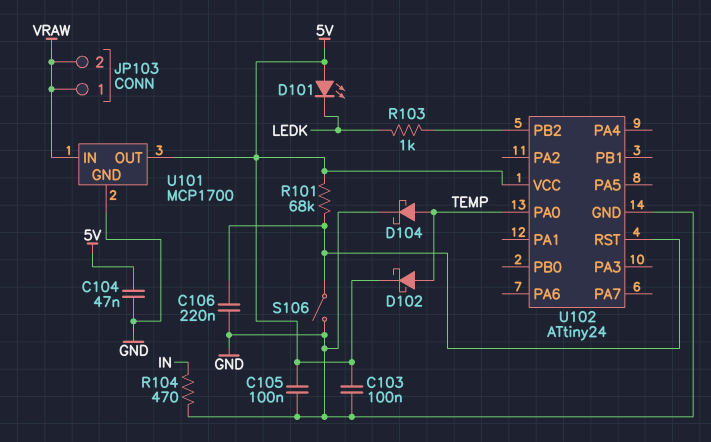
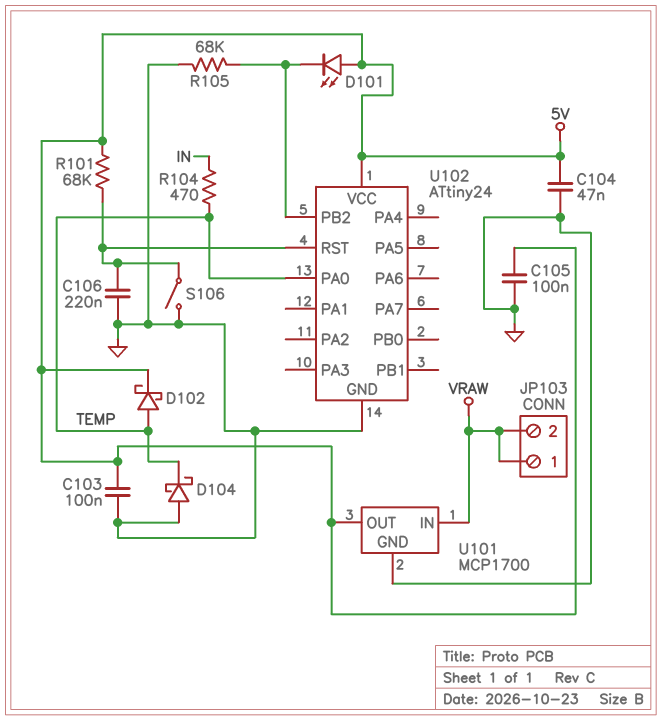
D101: LED (A 5V, K LEDK) -> LED (A 5V, K U102/PB2)
D104: schottky (A TEMP, K GND) -> schottky (A GND, K TEMP)
R103: 1k (LEDK, U102/PB2) -> none
R104: 470 (GND, IN) -> 470 (IN, TEMP)
R105: none -> 68k (GND, U102/PB2)

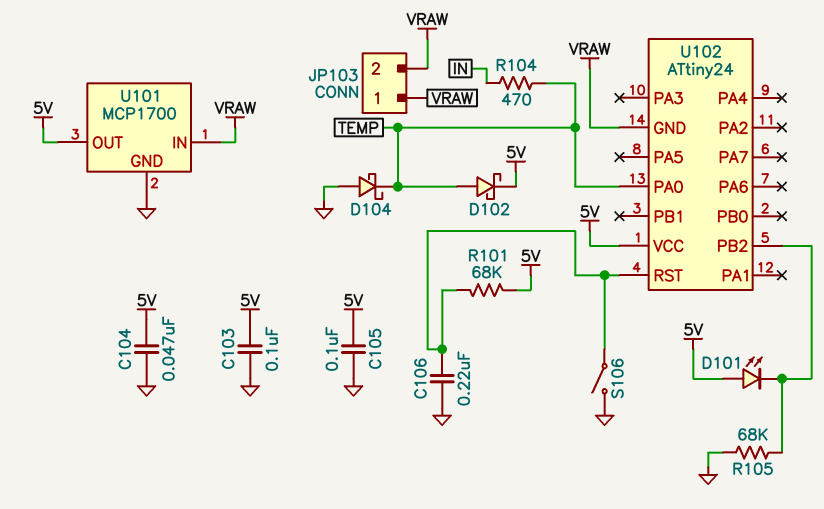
U102 pin GND: GND -> VRAW

